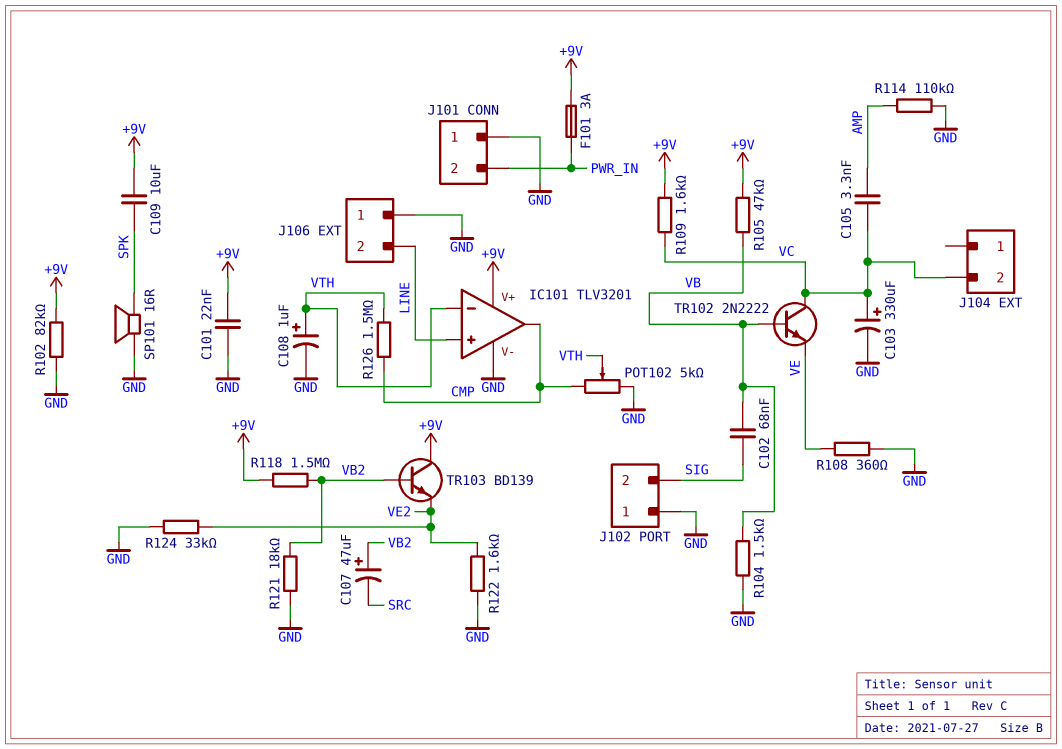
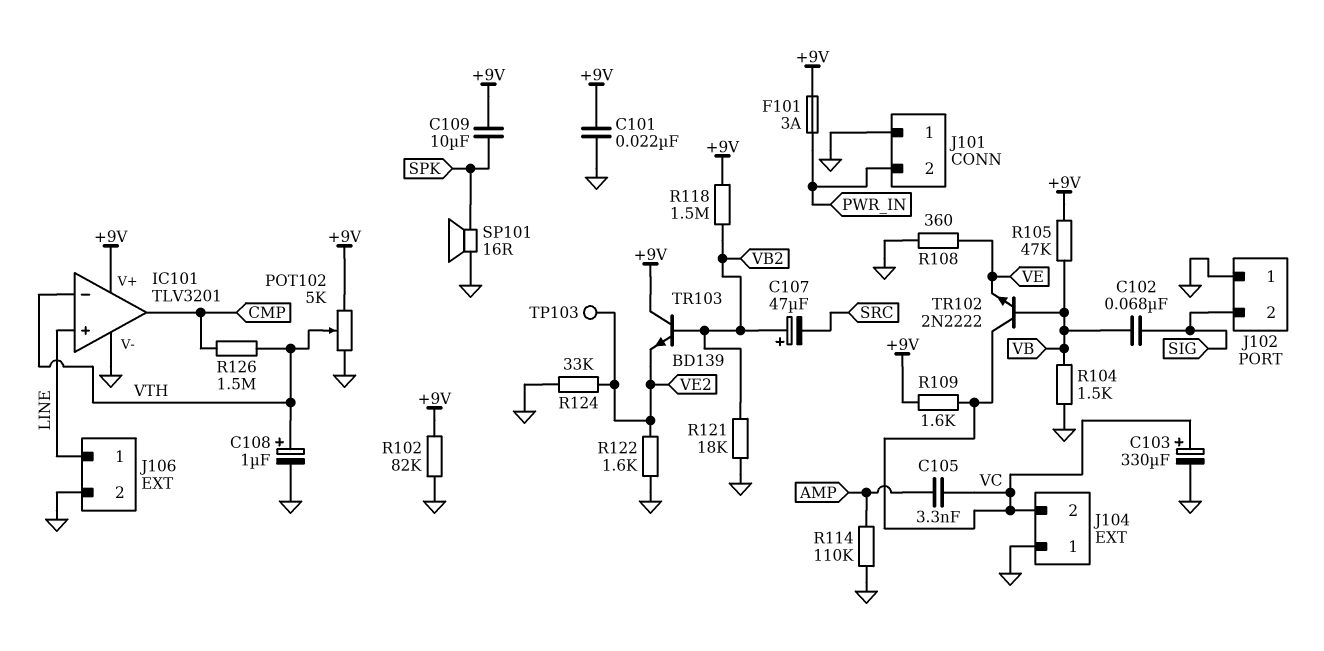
J104 pin 1: none -> GND
J106 pin 1: GND -> LINE
J106 pin 2: LINE -> GND
POT102: 5k (CMP, GND, wiper VTH) -> 5k (+9V, GND, wiper VTH)
TP103: none -> test point (VE2)

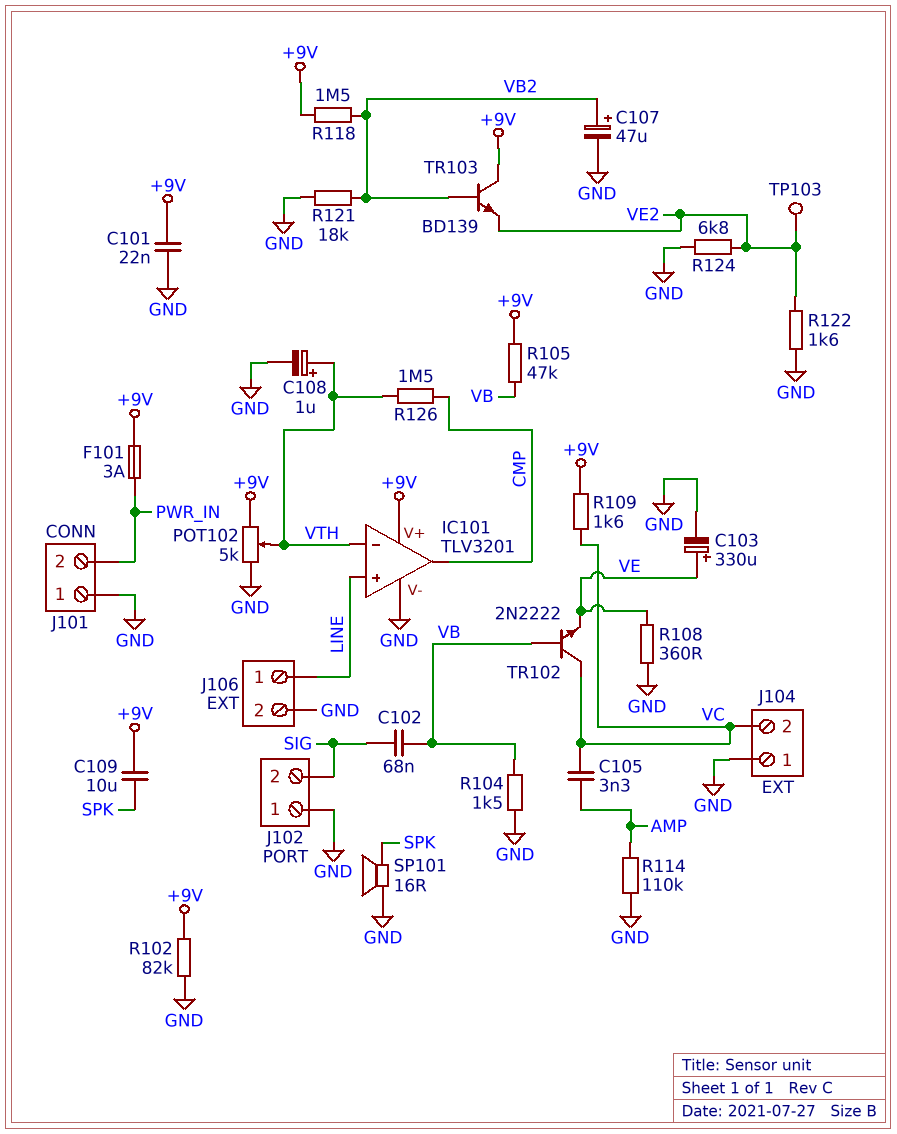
C103: 330uF (plus VC, minus GND) -> 330uF (plus VE, minus GND)
C107: 47uF (plus VB2, minus SRC) -> 47uF (plus VB2, minus GND)
R124: 33k (GND, VE2) -> 6.8k (GND, VE2)

